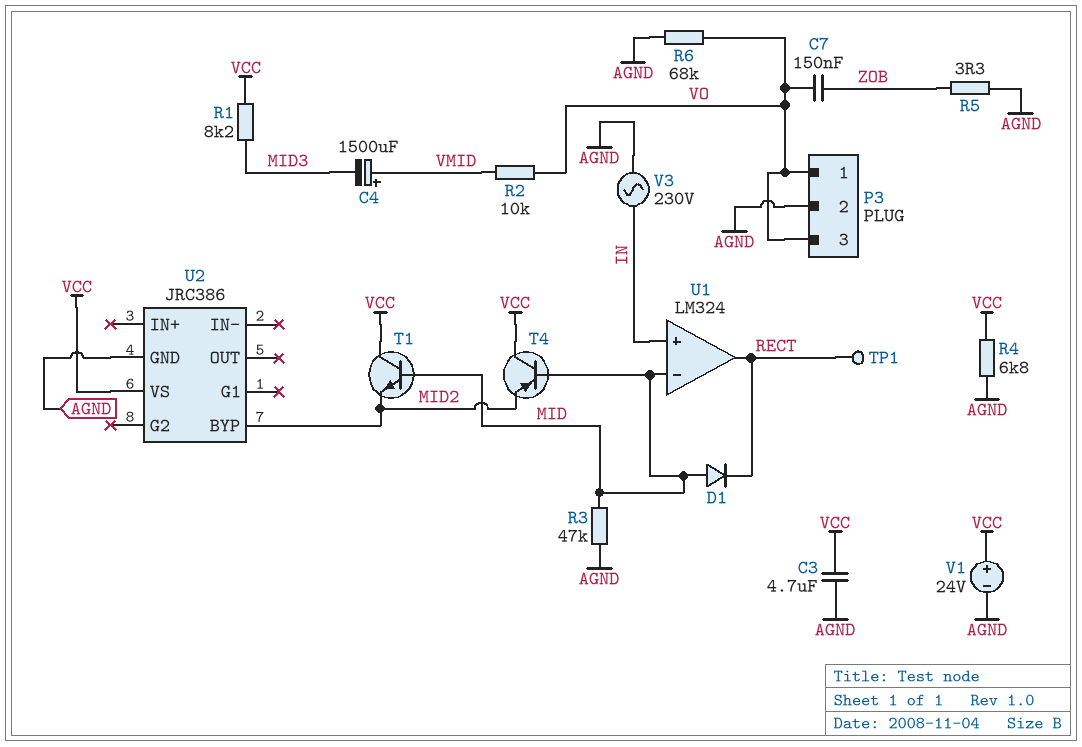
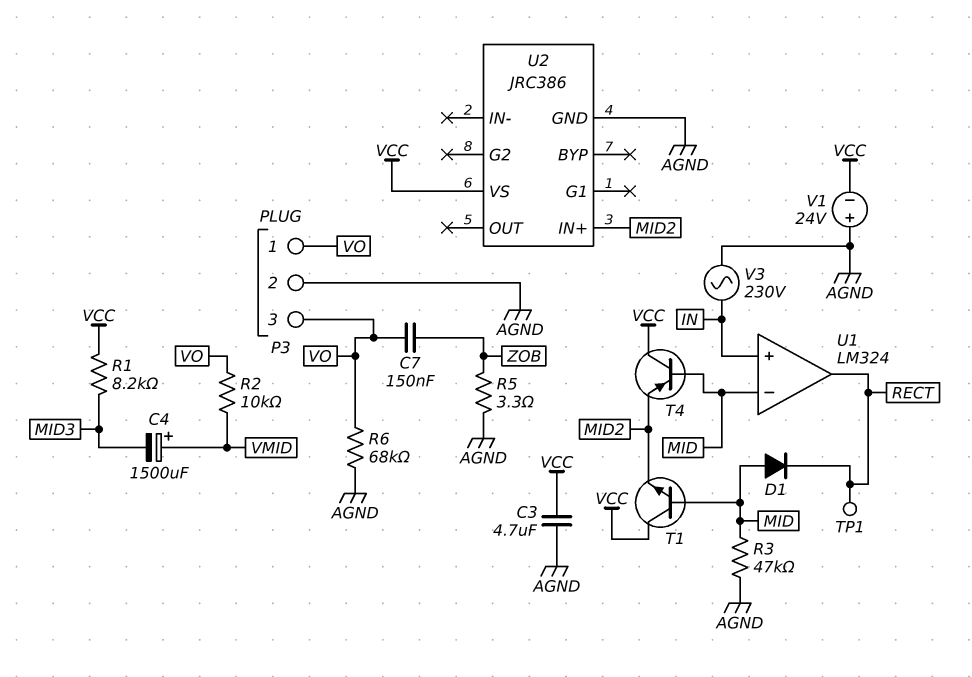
R4: 6.8k (AGND, VCC) -> none
U2 pin BYP: MID2 -> none
U2 pin IN+: none -> MID2
V1: 24V (plus VCC, minus AGND) -> 24V (plus AGND, minus VCC)

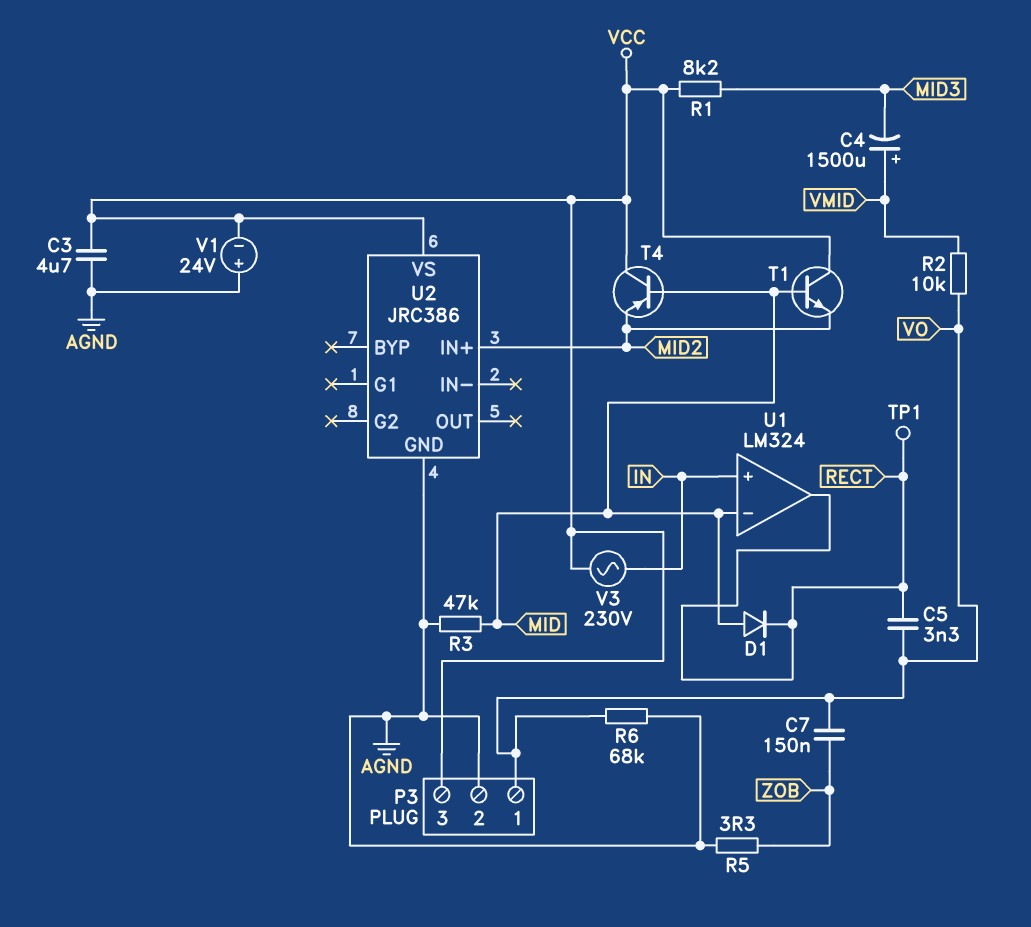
C5: none -> 3.3nF (RECT, VO)
P3 pin 3: VO -> VCC
V3: AC 230V (AGND, IN) -> AC 230V (IN, VCC)

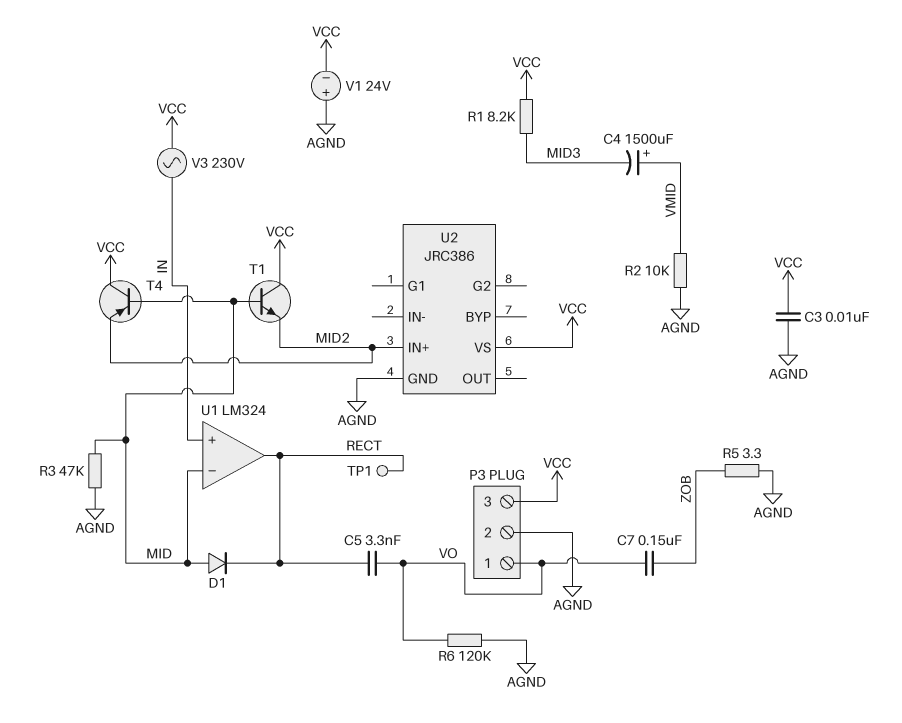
C3: 4.7uF (AGND, VCC) -> 10nF (AGND, VCC)
R2: 10k (VMID, VO) -> 10k (AGND, VMID)
R6: 68k (AGND, VO) -> 120k (AGND, VO)

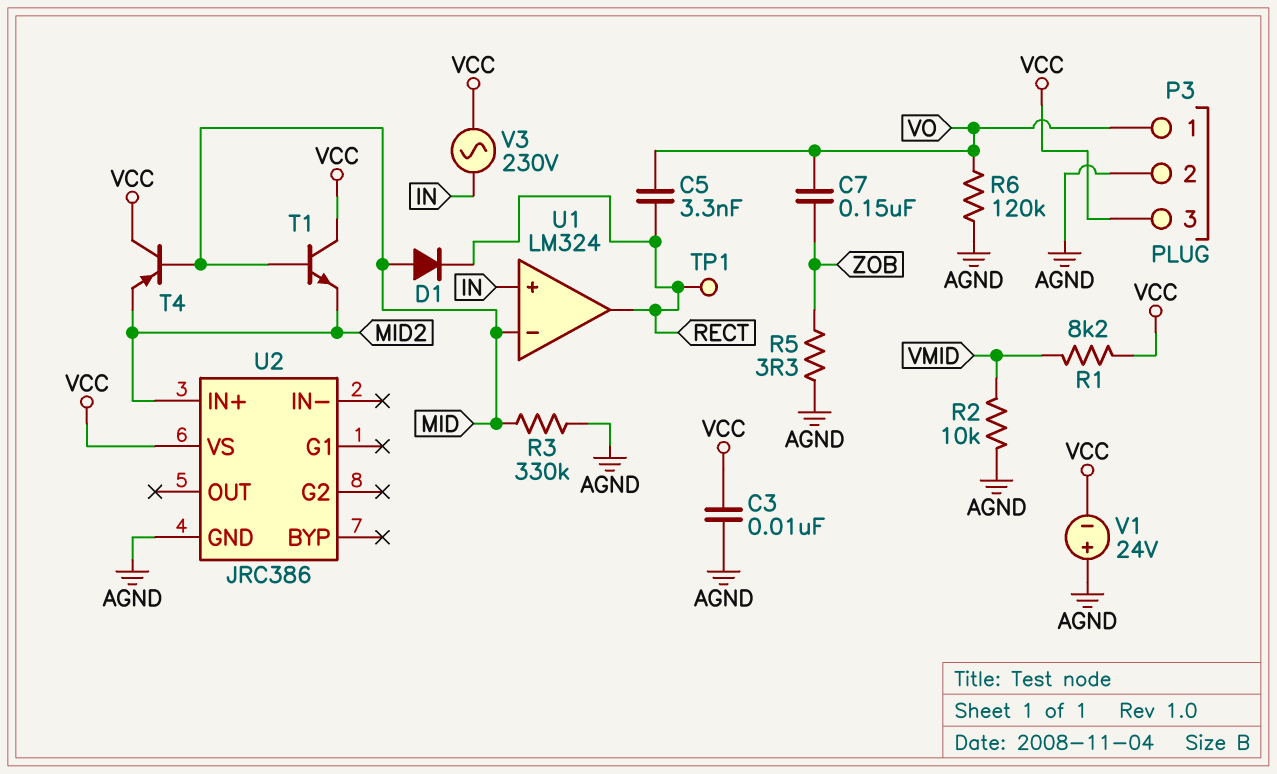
C4: 1500uF (plus VMID, minus MID3) -> none
R1: 8.2k (MID3, VCC) -> 8.2k (VCC, VMID)
R3: 47k (AGND, MID) -> 330k (AGND, MID)

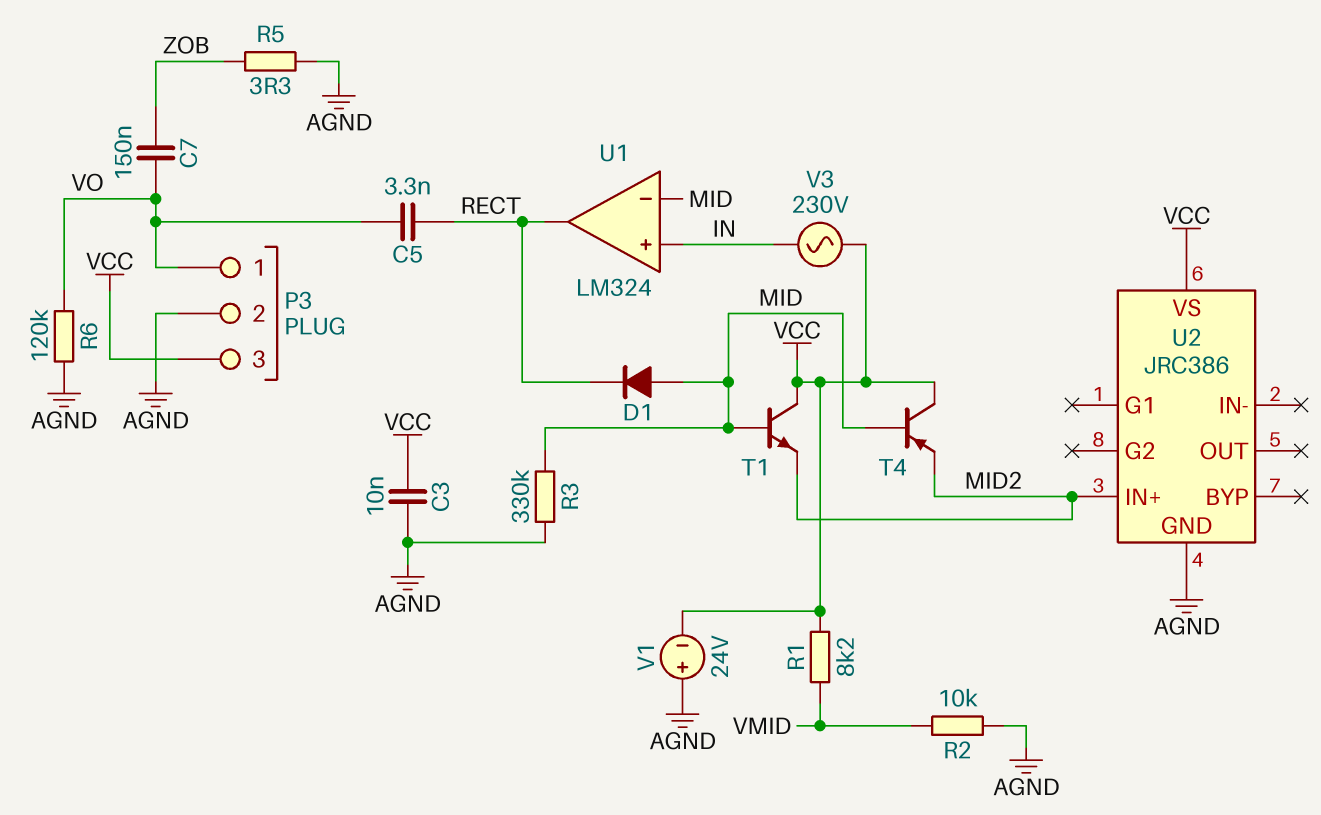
TP1: test point (RECT) -> none

